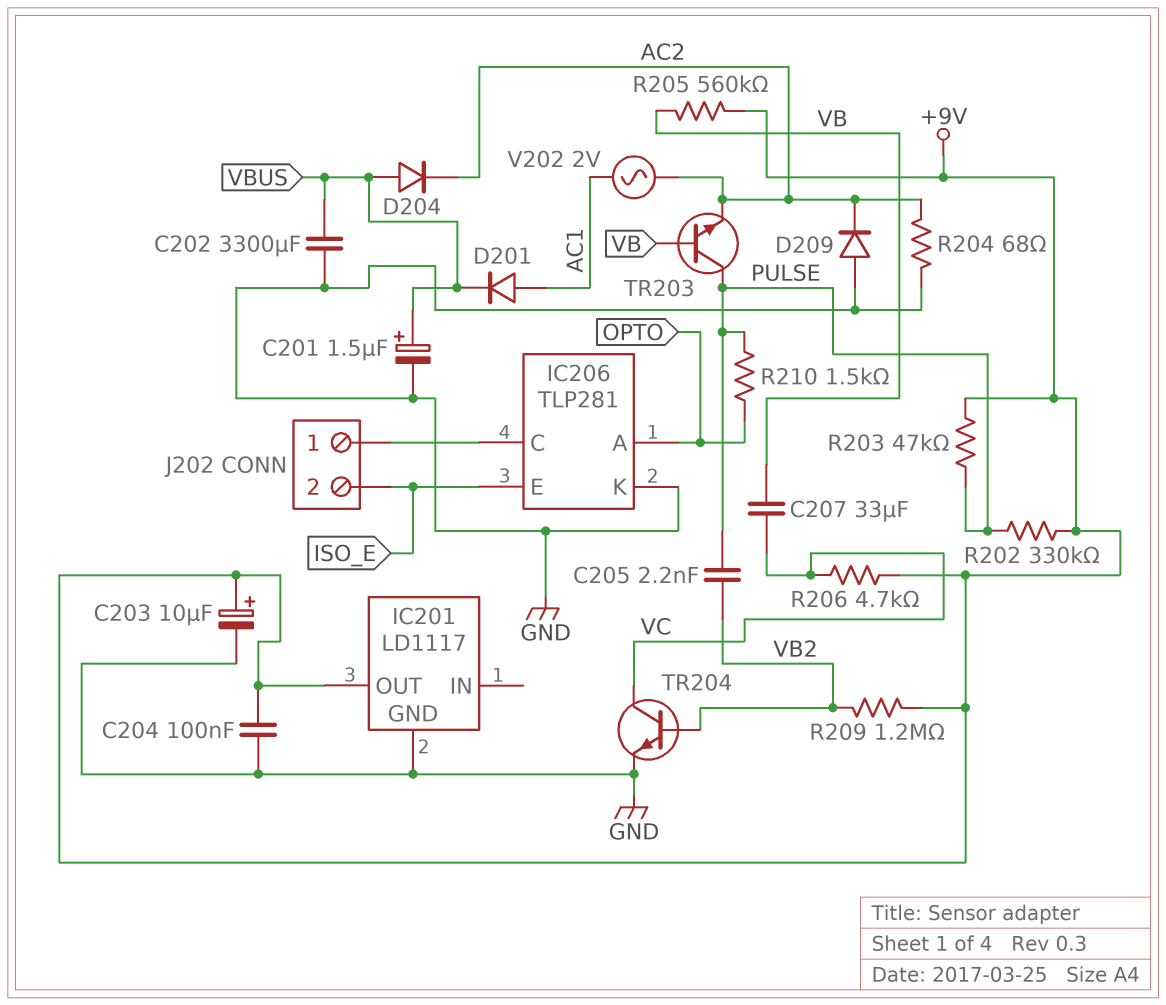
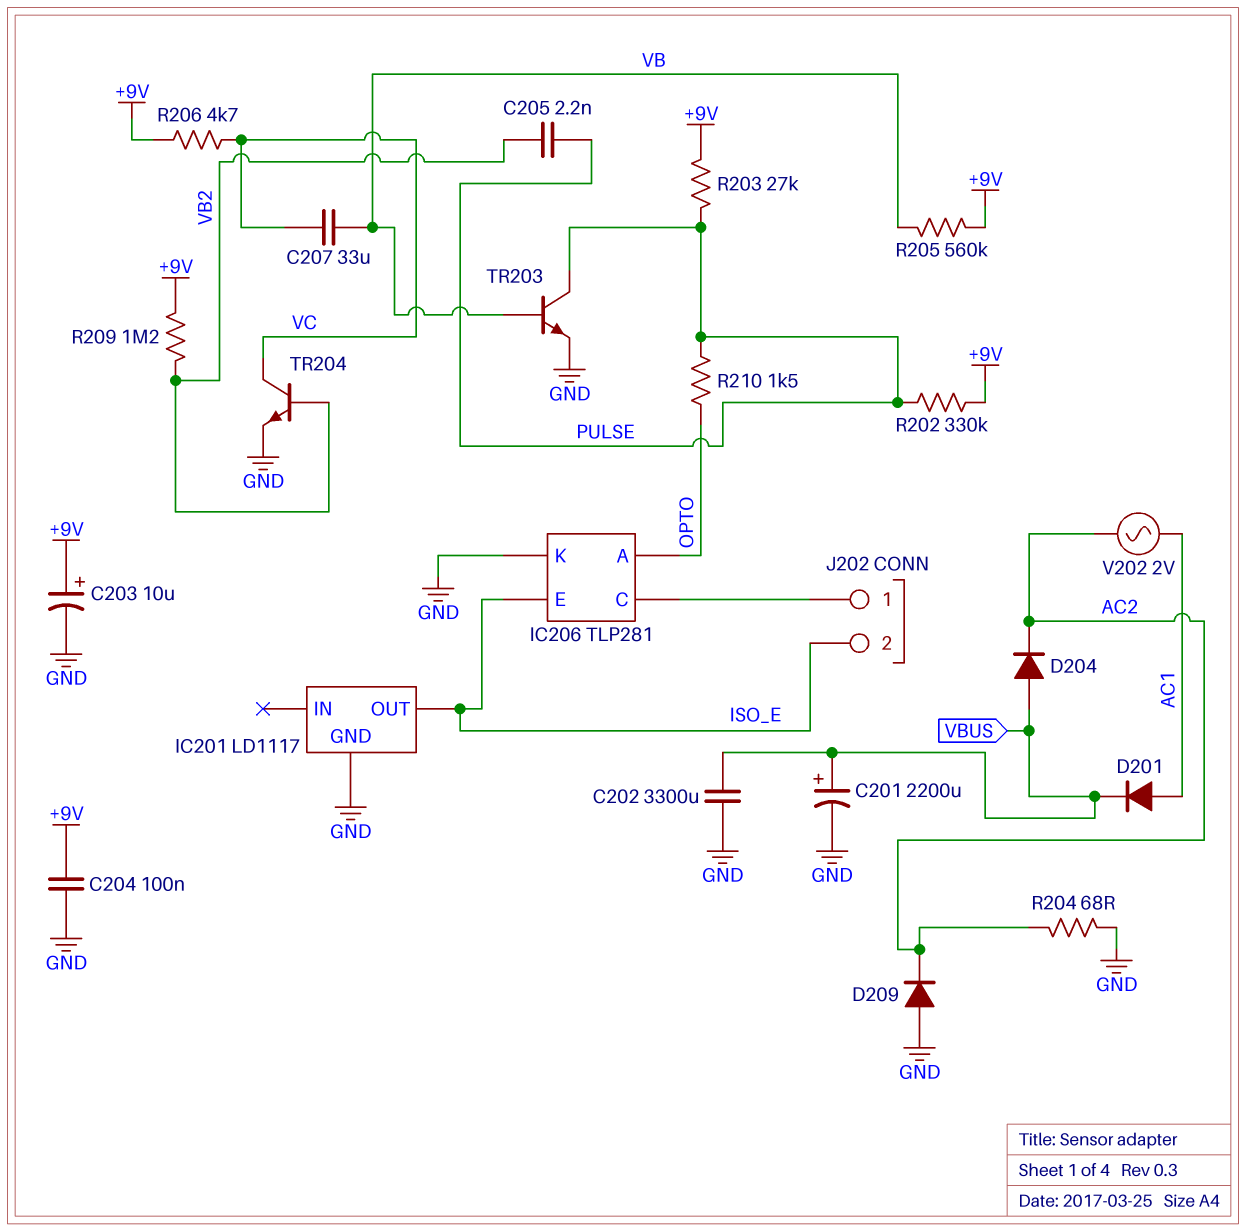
C201: 1.5uF (plus VBUS, minus GND) -> 2200uF (plus VBUS, minus GND)
IC201 pin OUT: +9V -> ISO_E
R203: 47k (+9V, PULSE) -> 27k (+9V, PULSE)
TR203: NPN (B VB, C PULSE, E AC2) -> NPN (B VB, C PULSE, E GND)

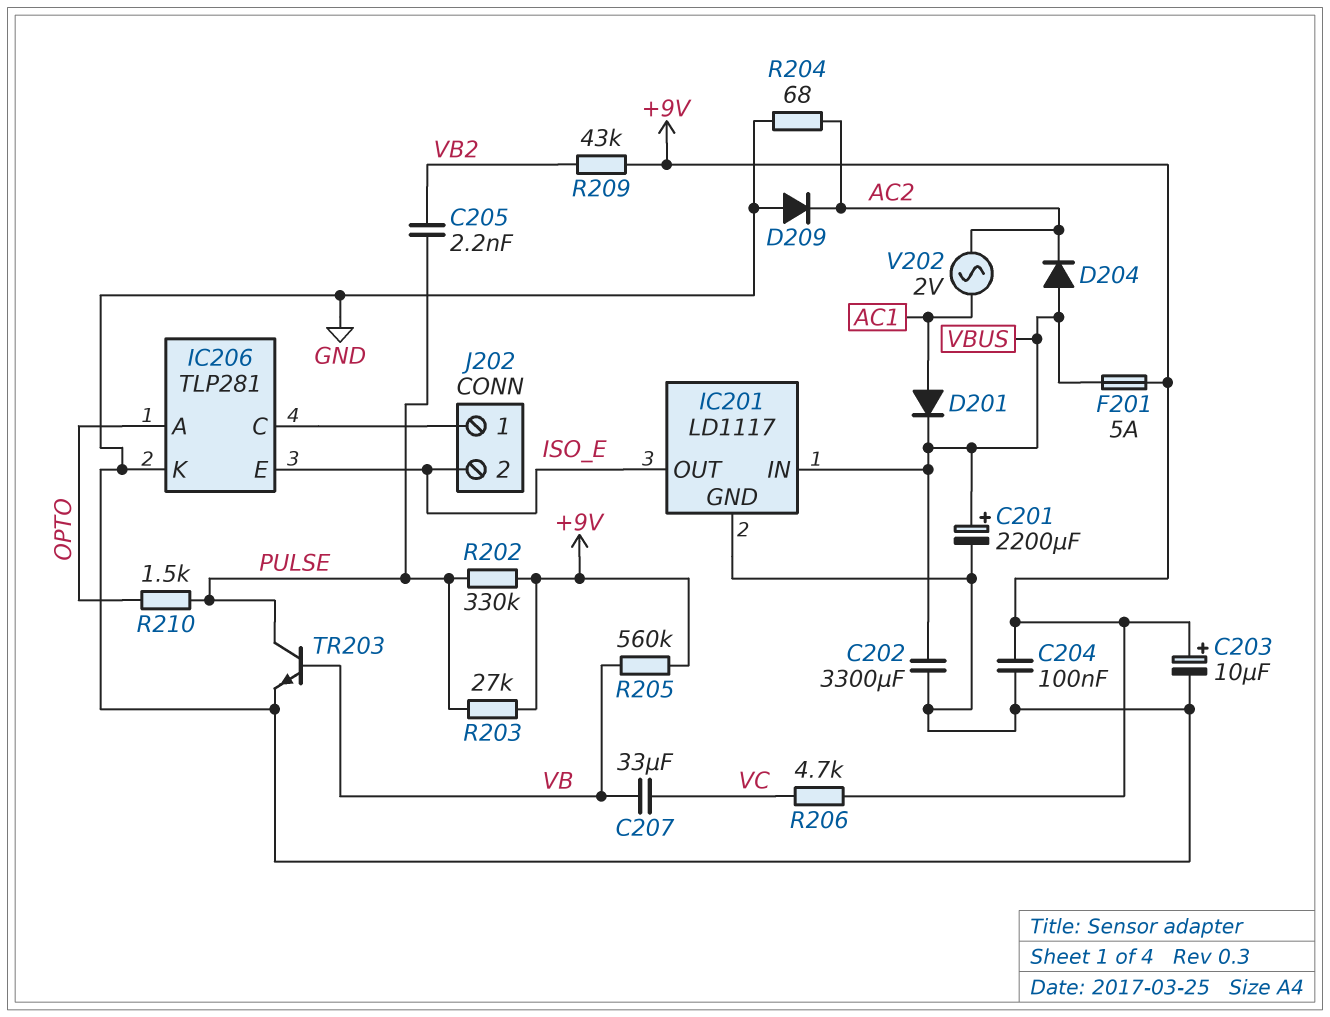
F201: none -> 5A (+9V, VBUS)
IC201 pin IN: none -> VBUS
R209: 1.2M (+9V, VB2) -> 43k (+9V, VB2)
TR204: NPN (B VB2, C VC, E GND) -> none

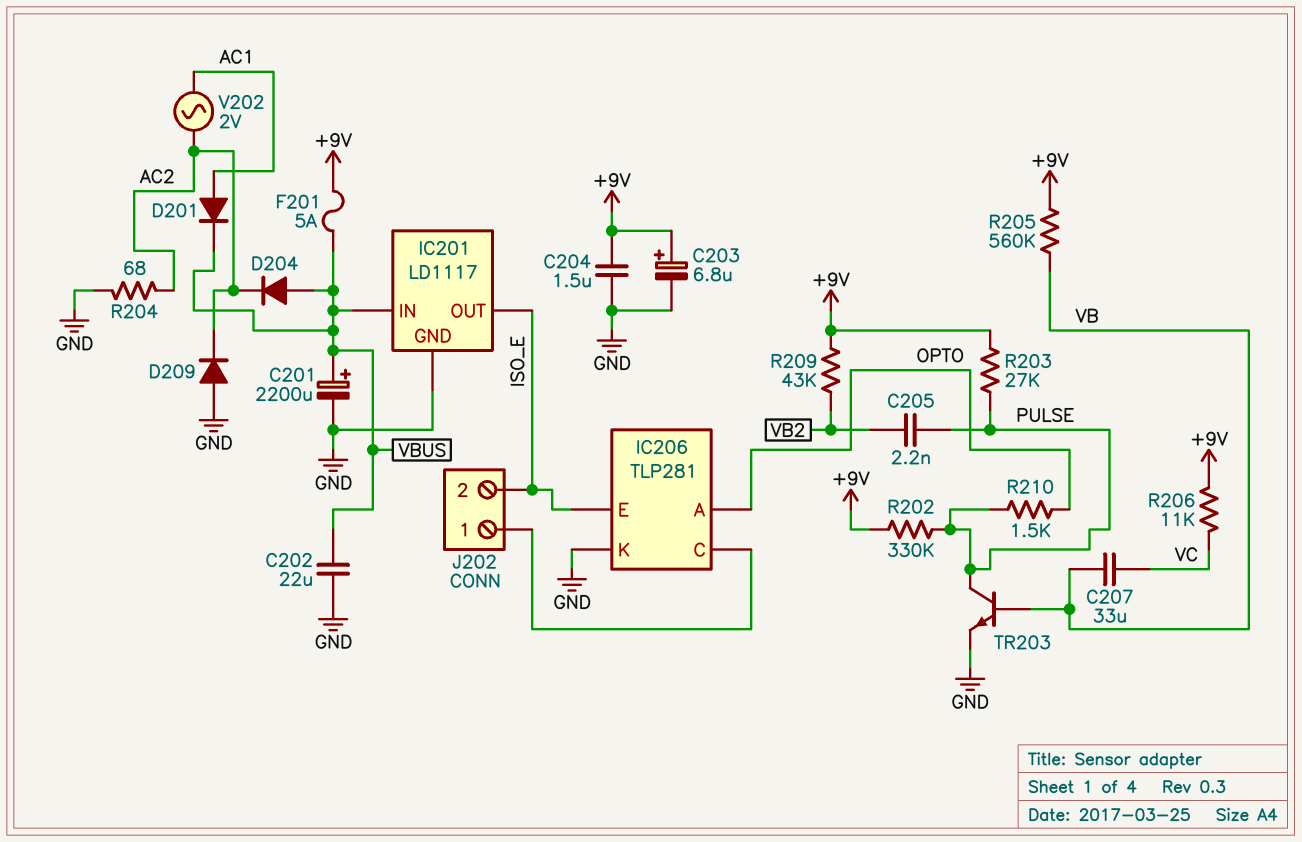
C202: 3300uF (GND, VBUS) -> 22uF (GND, VBUS)
C203: 10uF (plus +9V, minus GND) -> 6.8uF (plus +9V, minus GND)
C204: 100nF (+9V, GND) -> 1.5uF (+9V, GND)
R206: 4.7k (+9V, VC) -> 11k (+9V, VC)

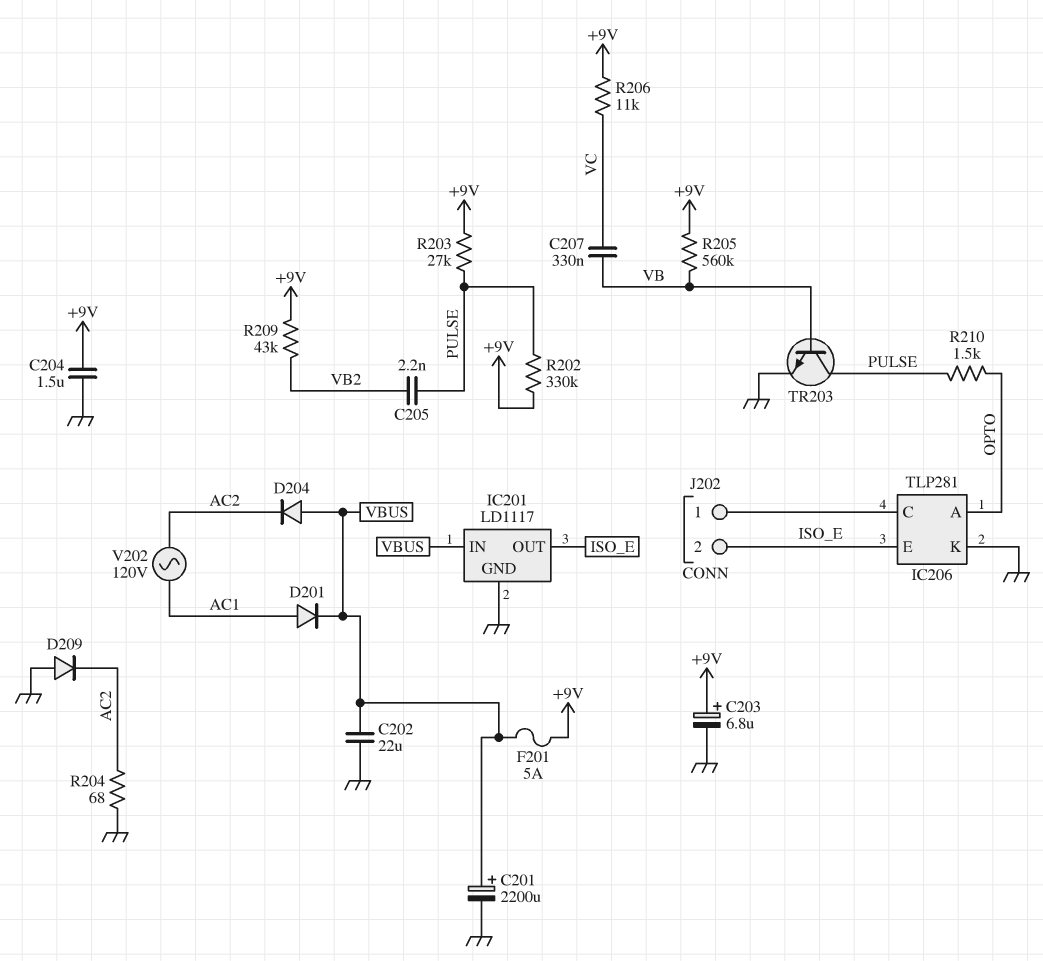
C207: 33uF (VB, VC) -> 330nF (VB, VC)
V202: AC 2V (AC1, AC2) -> AC 120V (AC1, AC2)

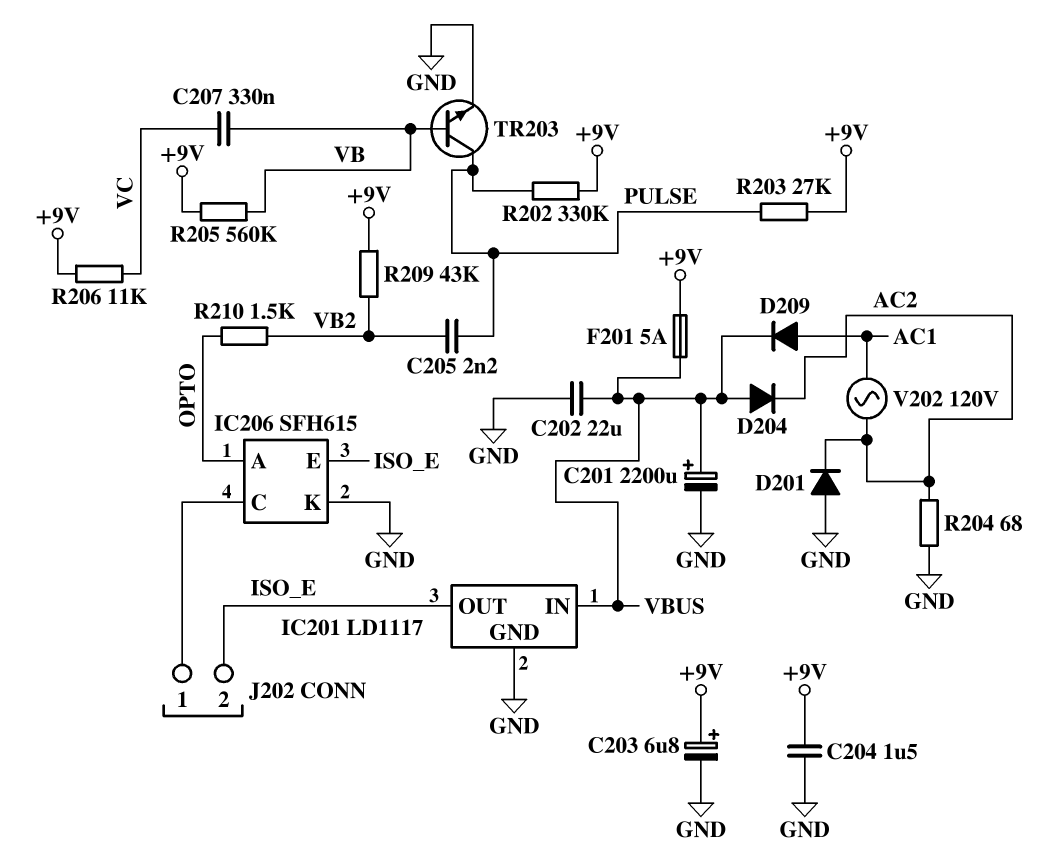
D201: diode (A AC1, K VBUS) -> diode (A GND, K AC2)
D209: diode (A GND, K AC2) -> diode (A AC1, K VBUS)
IC206: TLP281 -> SFH615
R210: 1.5k (OPTO, PULSE) -> 1.5k (OPTO, VB2)

